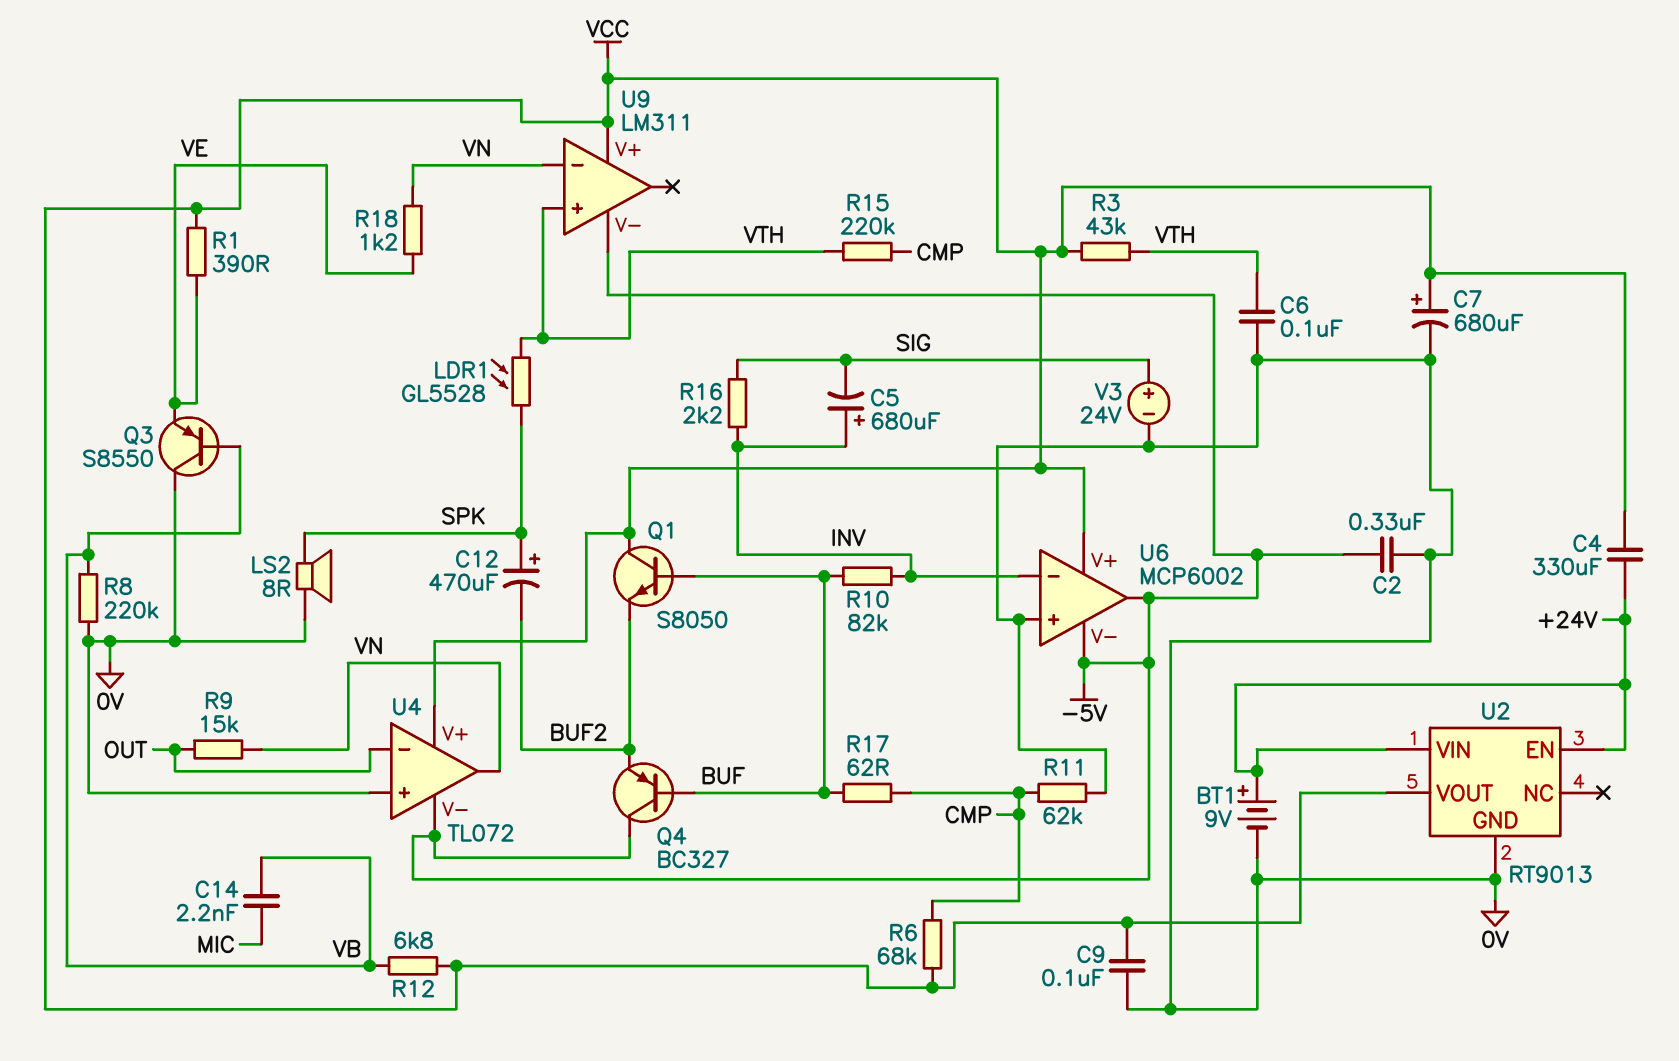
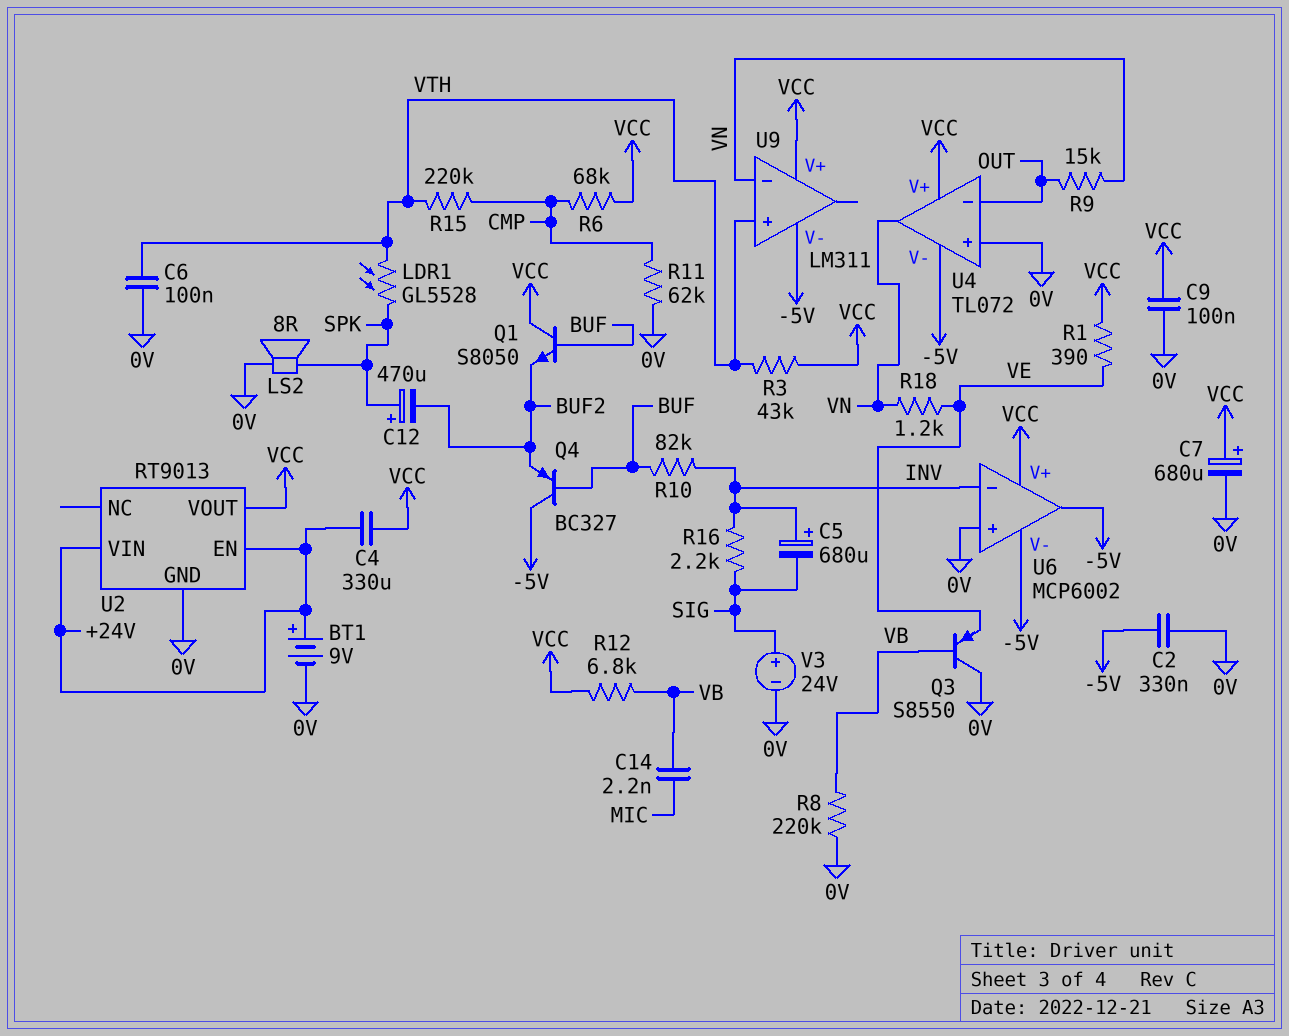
R17: 62 (BUF, CMP) -> none

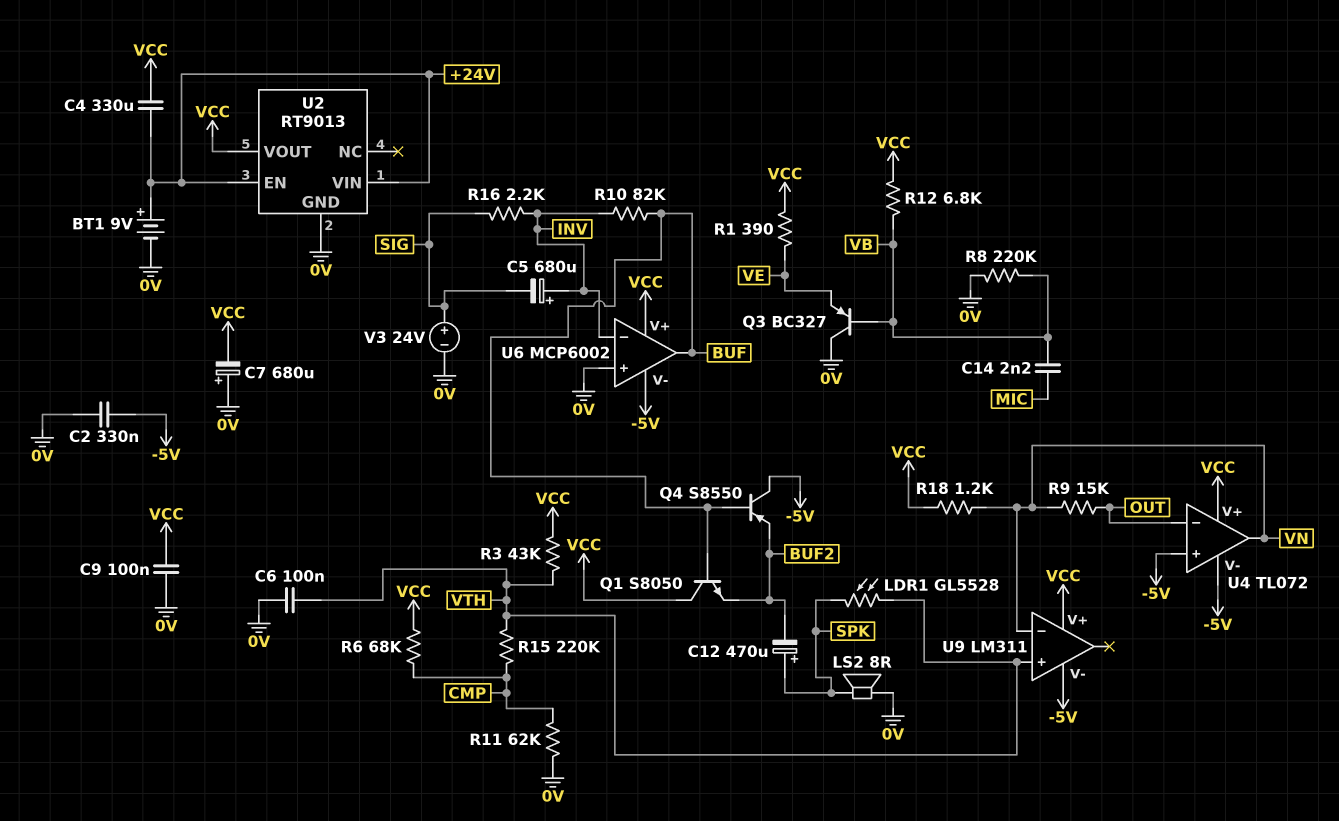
C7: 680uF (plus VCC, minus 0V) -> 680uF (plus 0V, minus VCC)
Q3: PNP S8550 (B VB, C 0V, E VE) -> PNP BC327 (B VB, C 0V, E VE)
Q4: PNP BC327 (B BUF, C -5V, E BUF2) -> PNP S8550 (B BUF, C -5V, E BUF2)
R18: 1.2k (VE, VN) -> 1.2k (VCC, VN)
U4 pin in+: 0V -> -5V
U6 pin out: -5V -> BUF

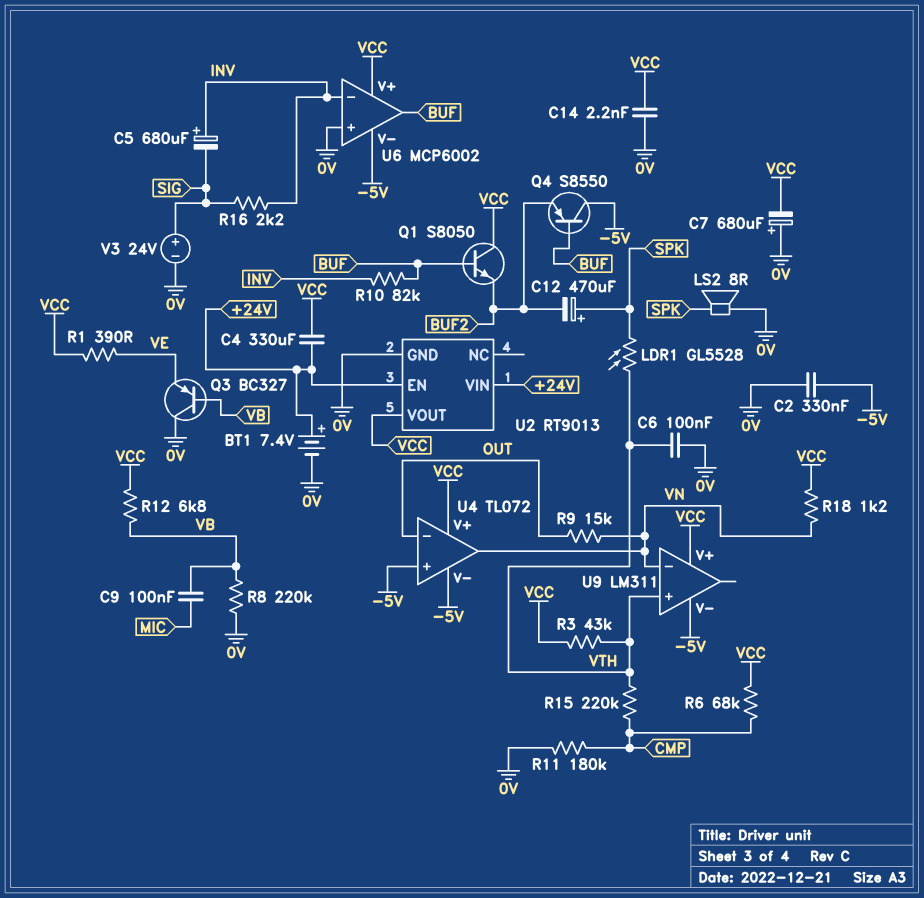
BT1: 9V (plus +24V, minus 0V) -> 7.4V (plus +24V, minus 0V)
C9: 100nF (0V, VCC) -> 100nF (MIC, VB)
C14: 2.2nF (MIC, VB) -> 2.2nF (0V, VCC)
R11: 62k (0V, CMP) -> 180k (0V, CMP)

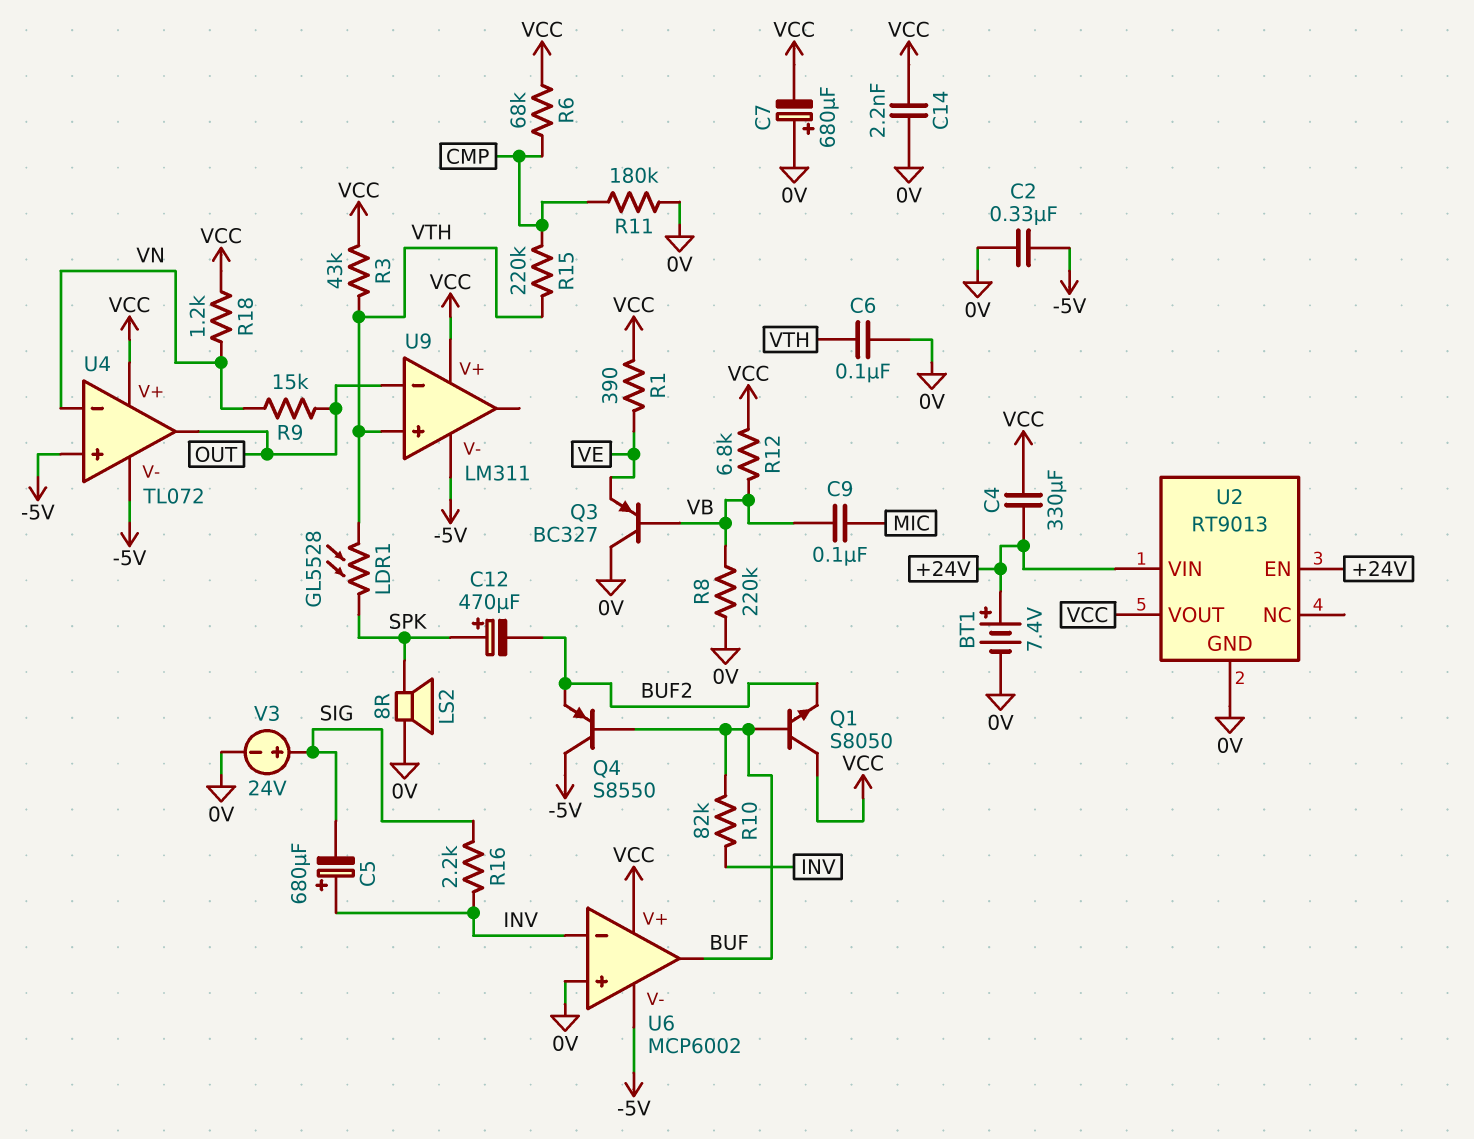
U4 pin in-: OUT -> VN
U4 pin out: VN -> OUT
U9 pin in-: VN -> OUT

